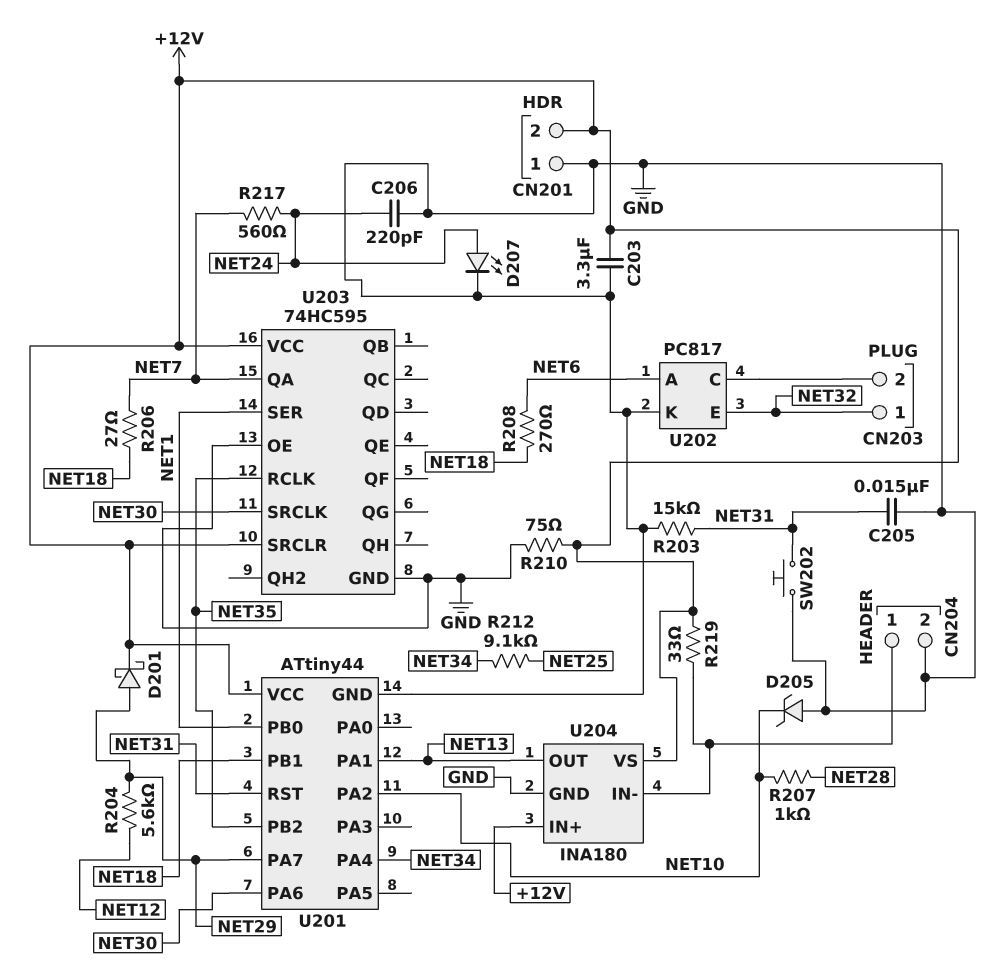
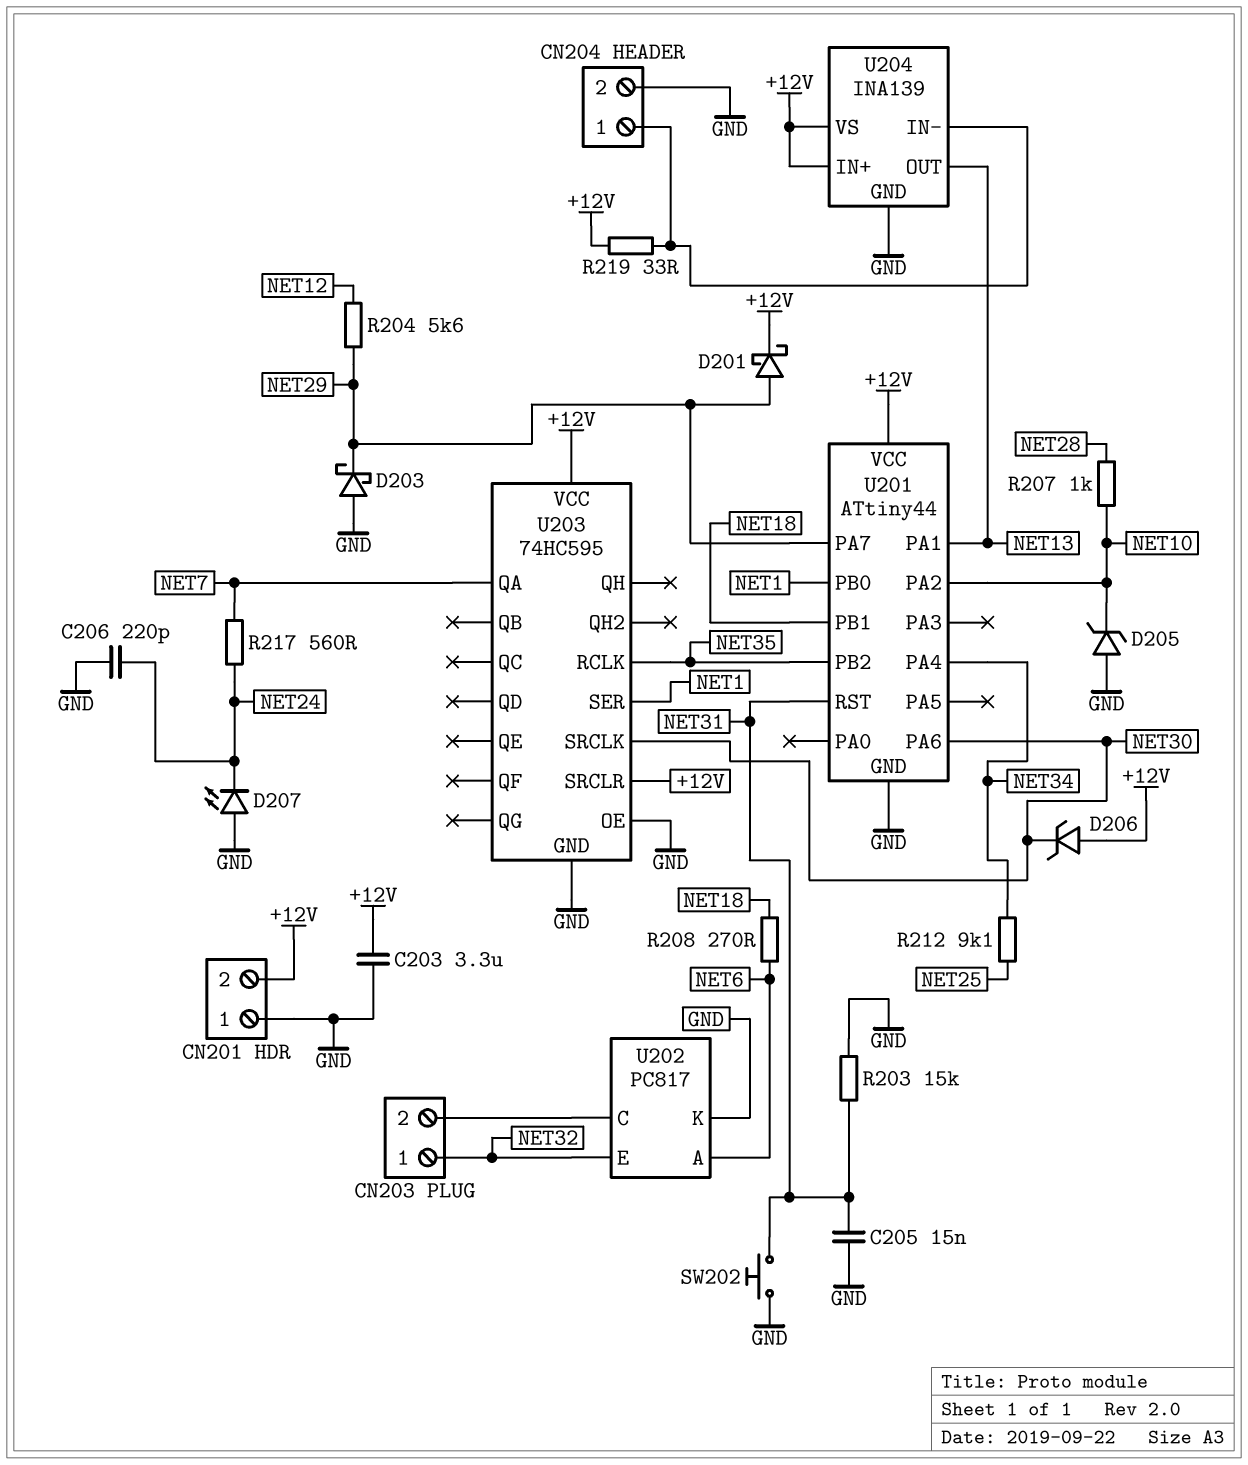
D203: none -> schottky (A GND, K NET29)
D206: none -> zener (A +12V, K NET30)
D207: LED (A NET24, K GND) -> LED (A GND, K NET24)
R206: 27 (NET7, NET18) -> none
R210: 75 (+12V, GND) -> none
U204: INA180 -> INA139

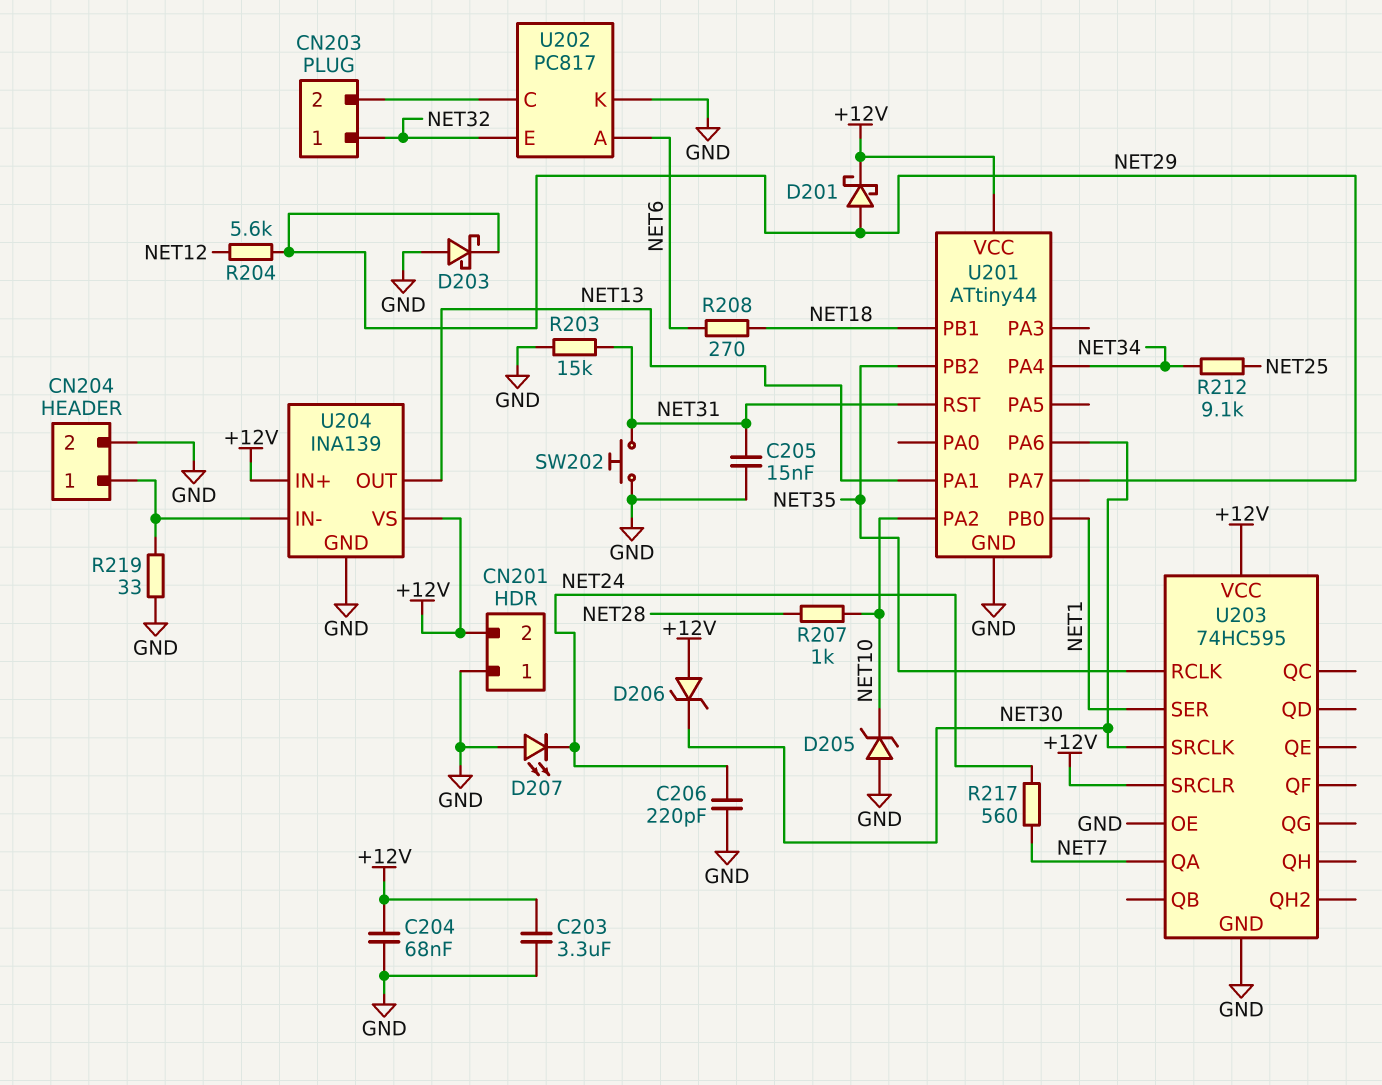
C204: none -> 68nF (+12V, GND)
R219: 33 (+12V, CN204/1) -> 33 (CN204/1, GND)

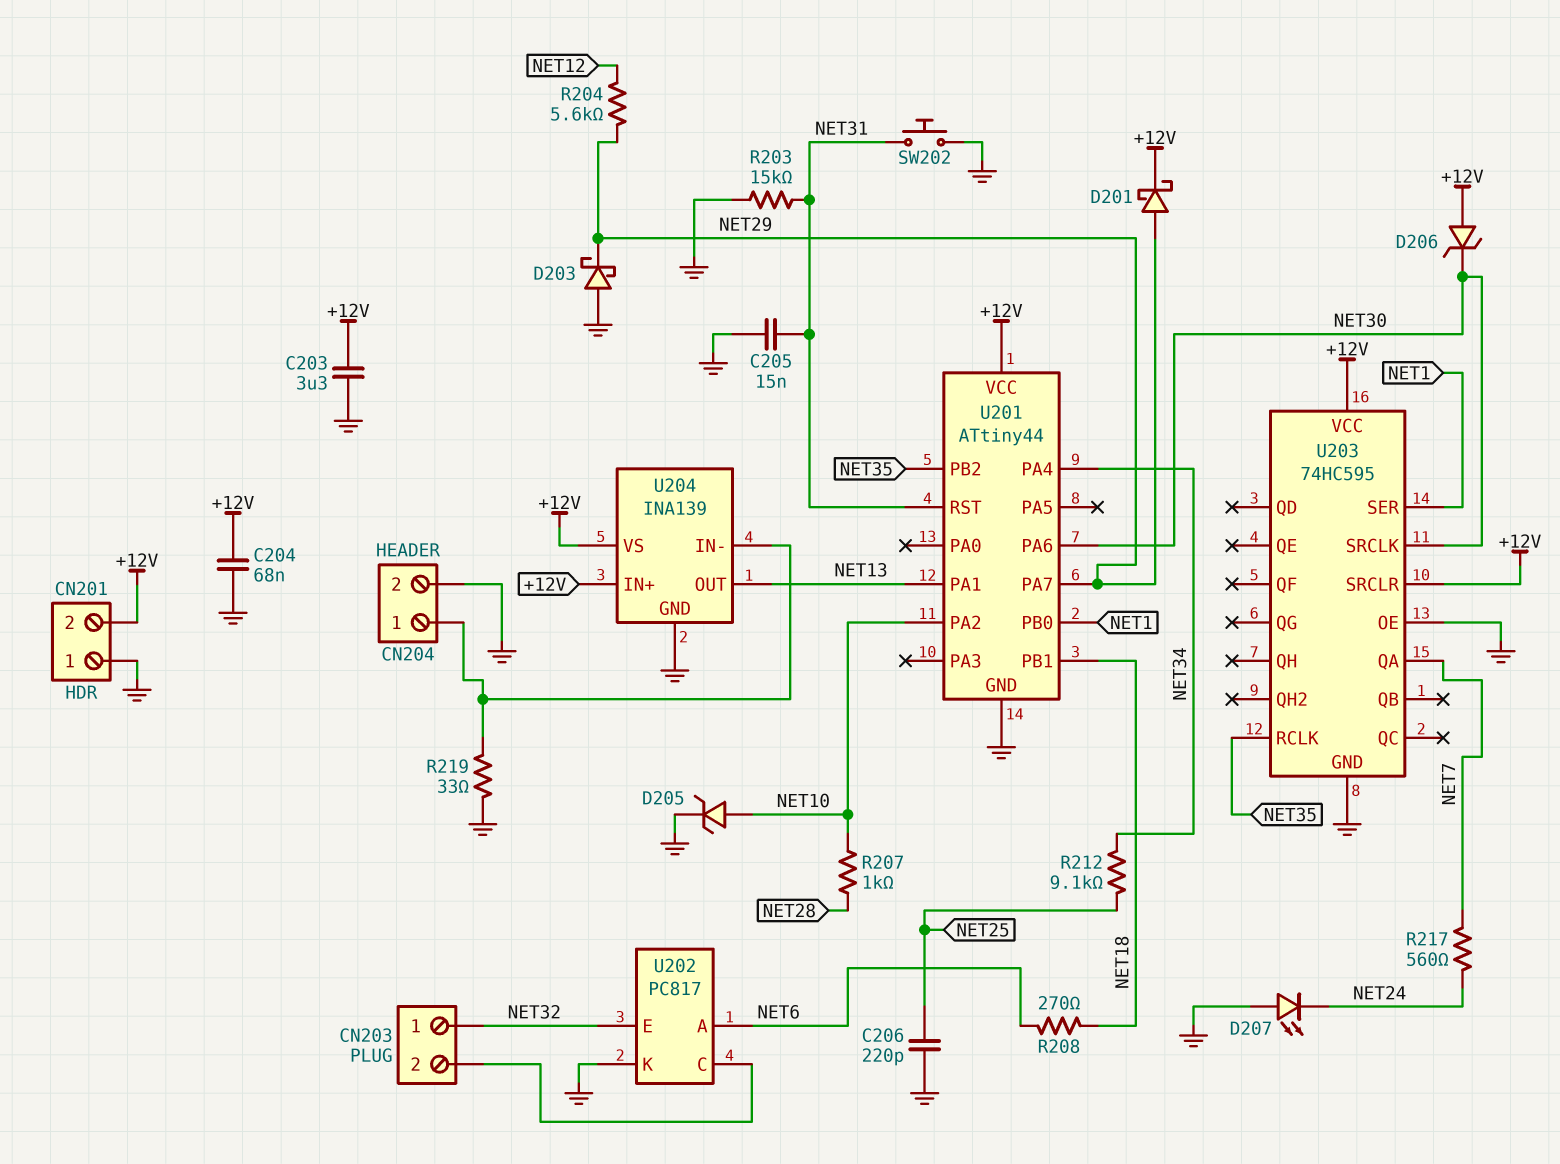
C206: 220pF (GND, NET24) -> 220pF (GND, NET25)
D205: zener (A GND, K NET10) -> zener (A NET10, K GND)

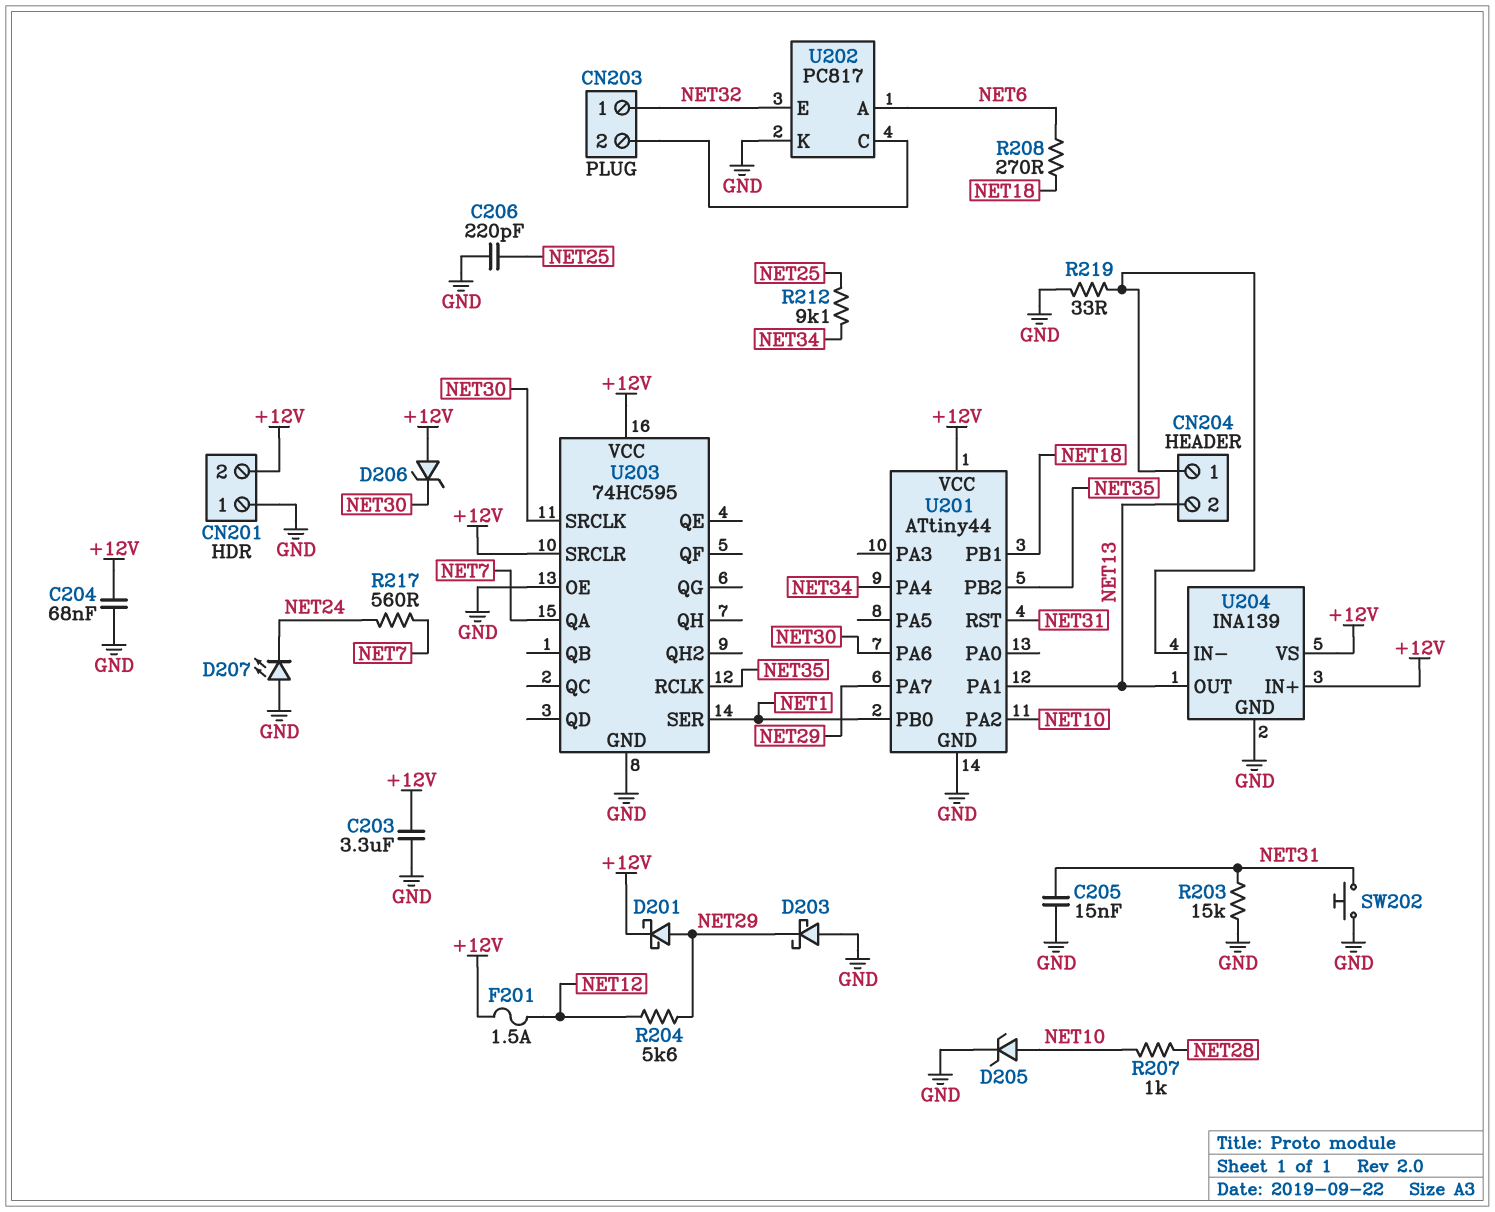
CN204 pin 2: GND -> NET13
F201: none -> 1.5A (+12V, NET12)

